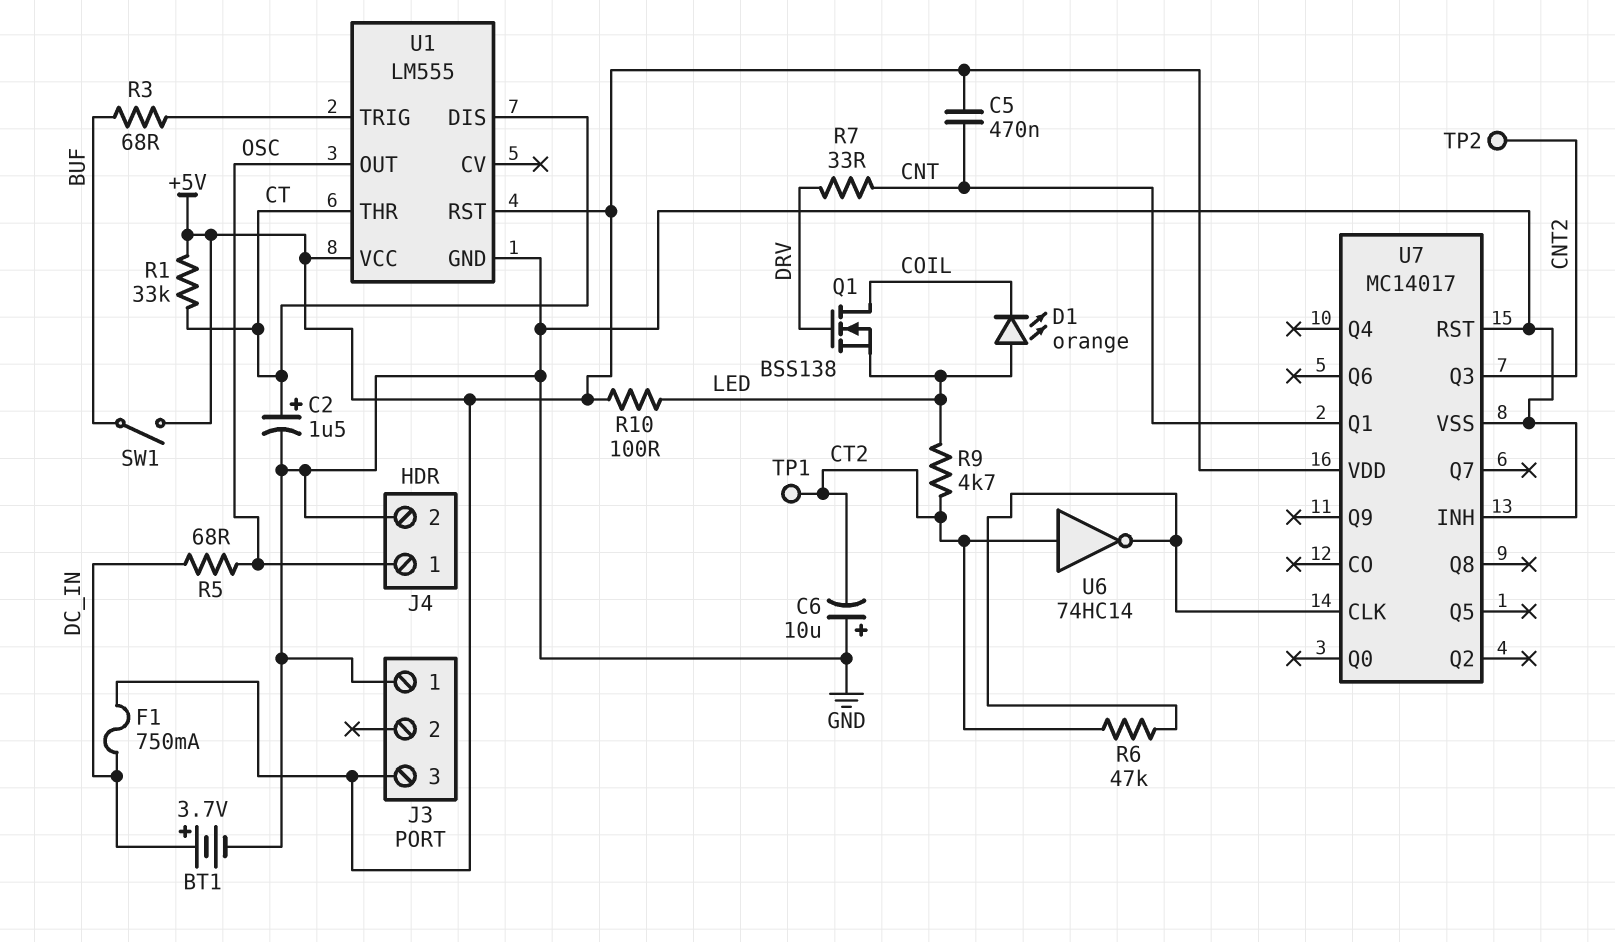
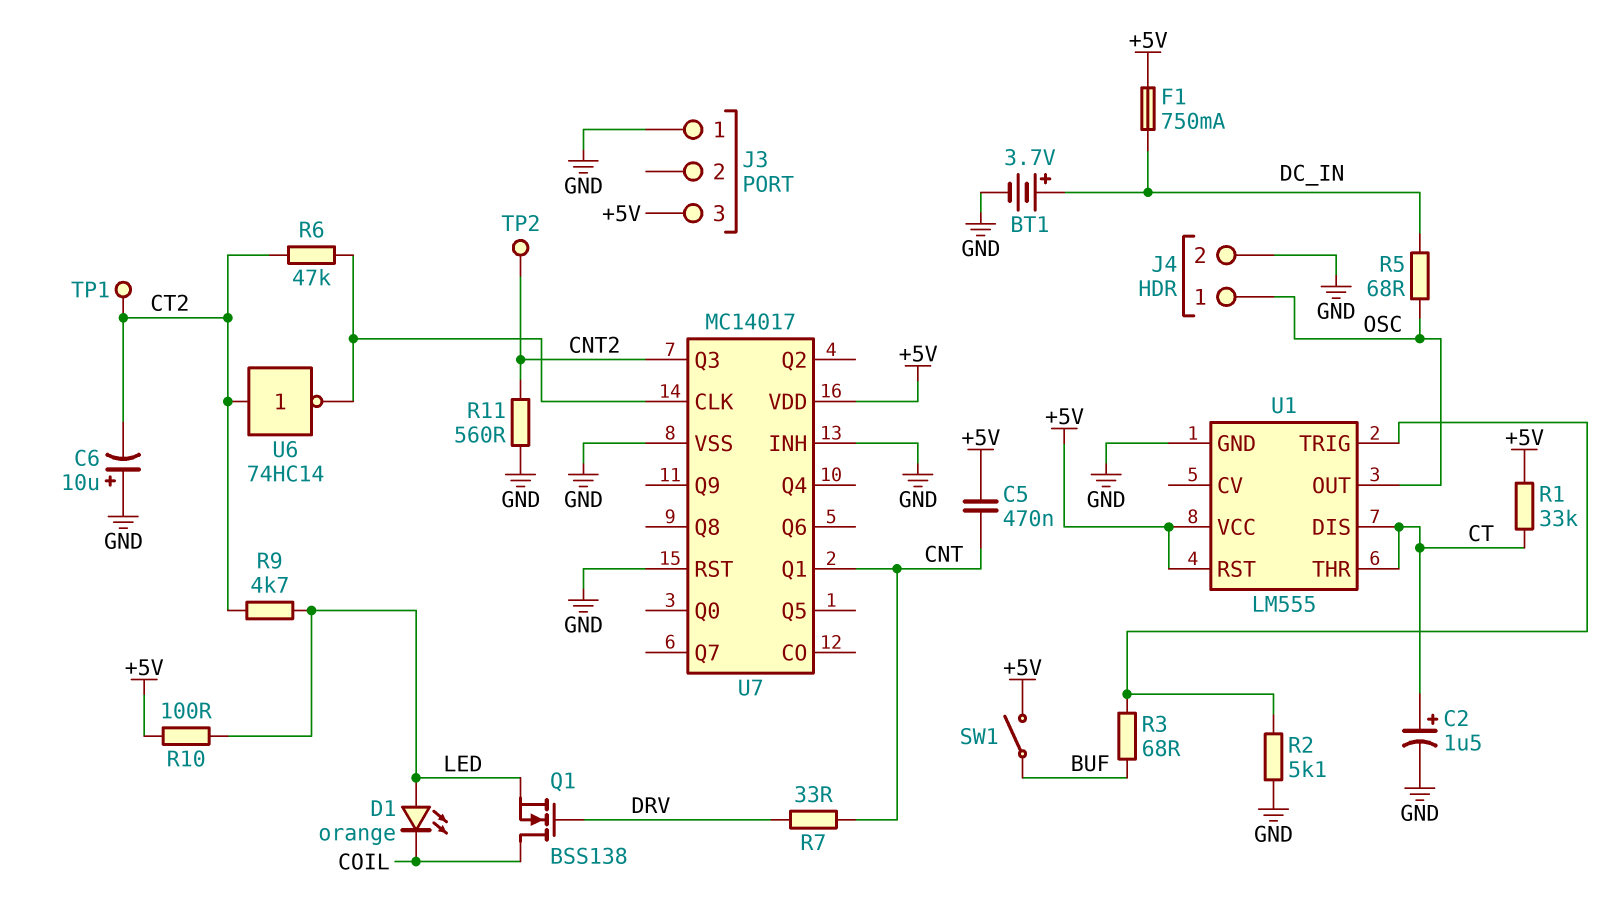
R2: none -> 5.1k (GND, U1/TRIG)
R11: none -> 560 (CNT2, GND)

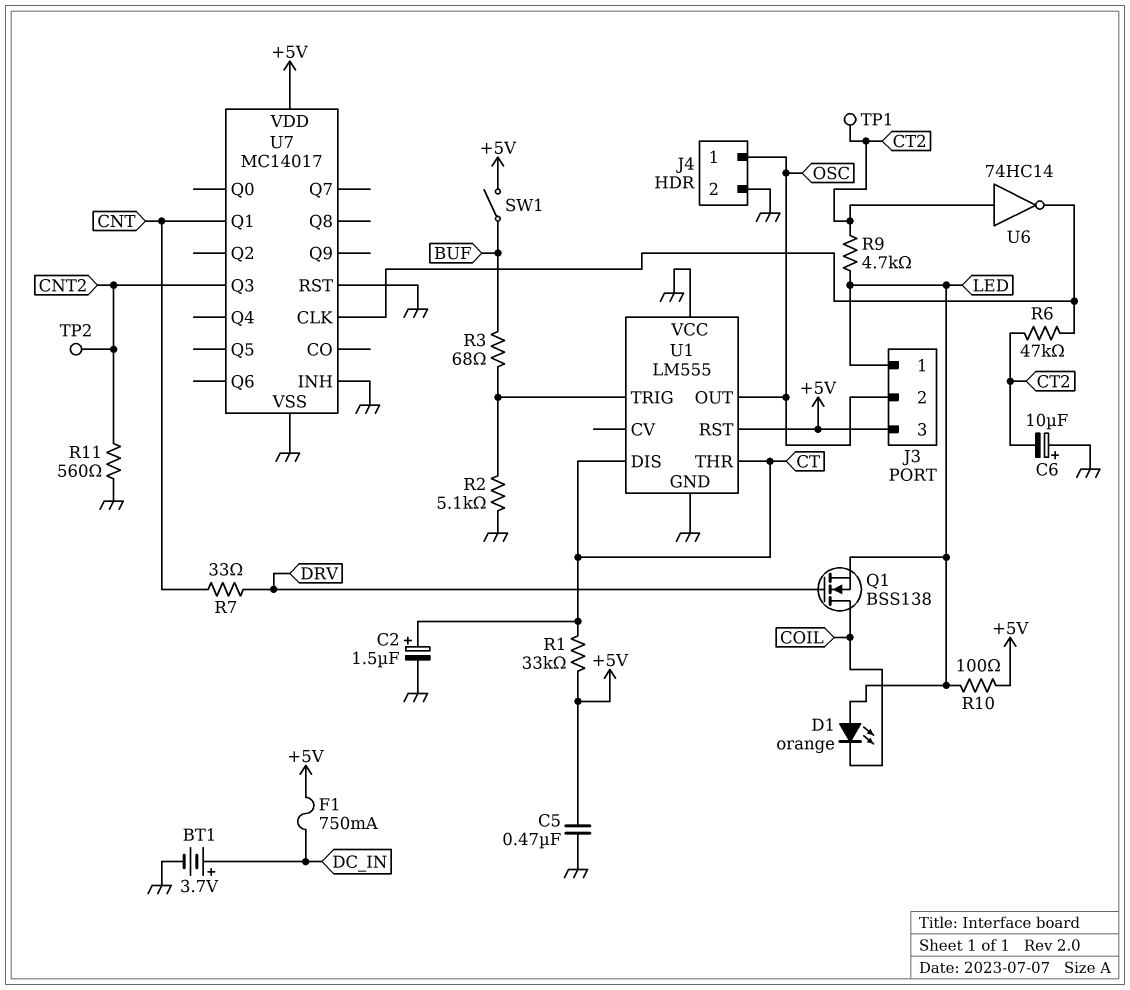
C5: 470nF (+5V, CNT) -> 470nF (+5V, GND)
J3 pin 1: GND -> LED
J3 pin 2: none -> OSC
R5: 68 (DC_IN, OSC) -> none
U1 pin VCC: +5V -> GND

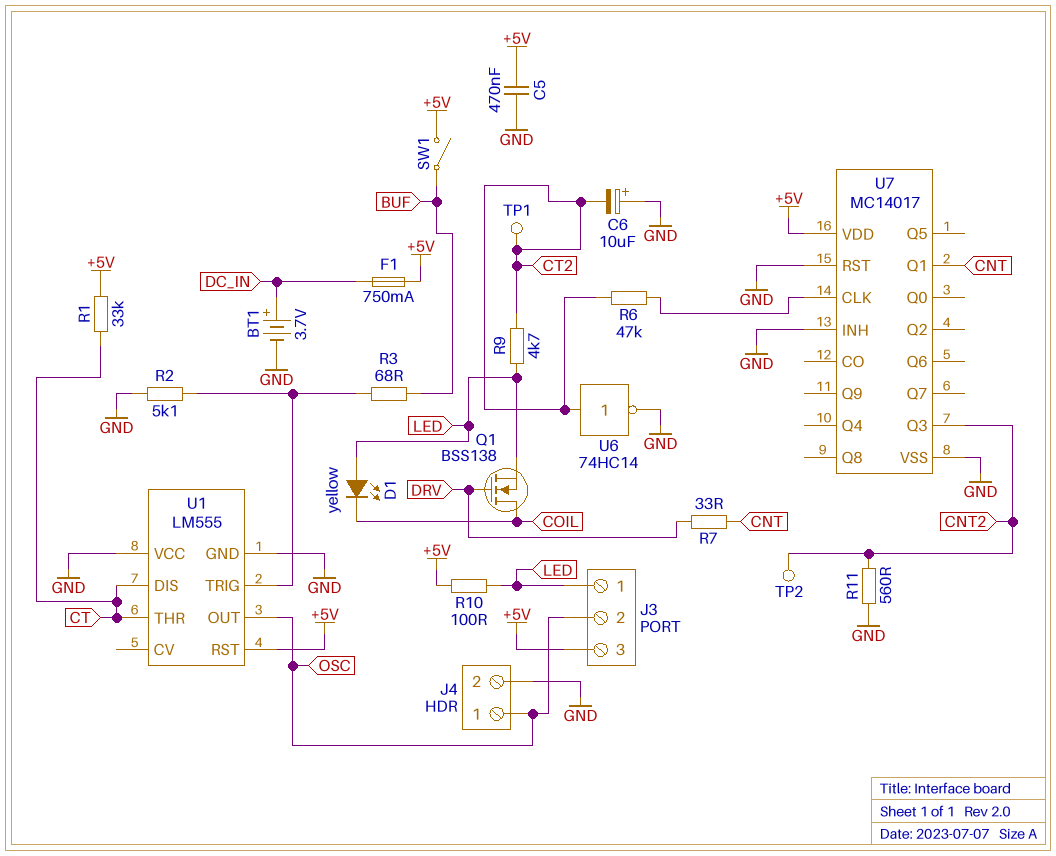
C2: 1.5uF (plus CT, minus GND) -> none
D1: LED orange (A LED, K COIL) -> LED yellow (A LED, K COIL)
U6: NOT 74HC14 (in CT2, out U7/CLK) -> NOT 74HC14 (in CT2, out GND)

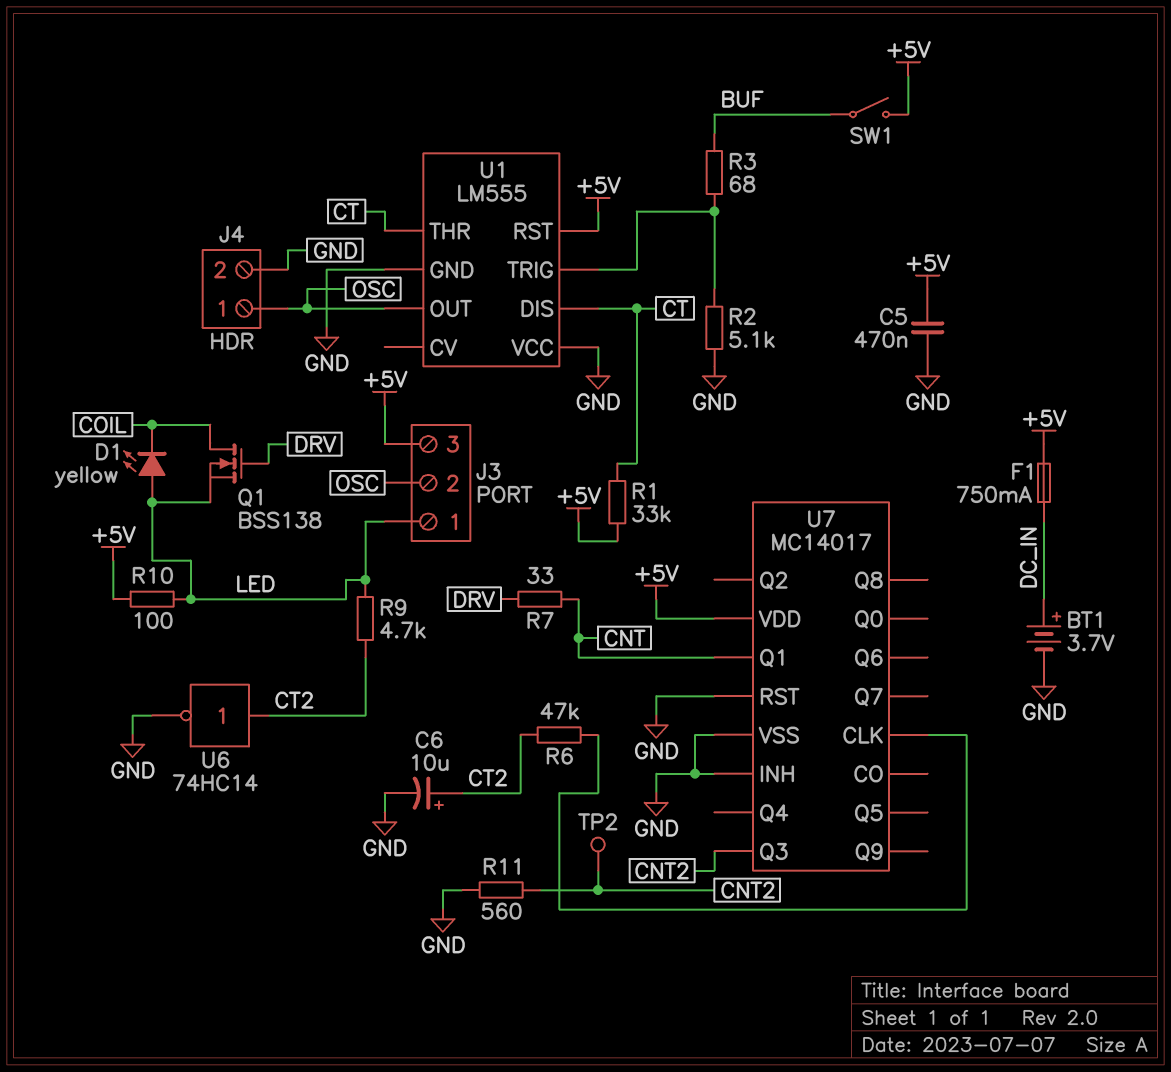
C6: 10uF (plus GND, minus CT2) -> 10uF (plus CT2, minus GND)
TP1: test point (CT2) -> none

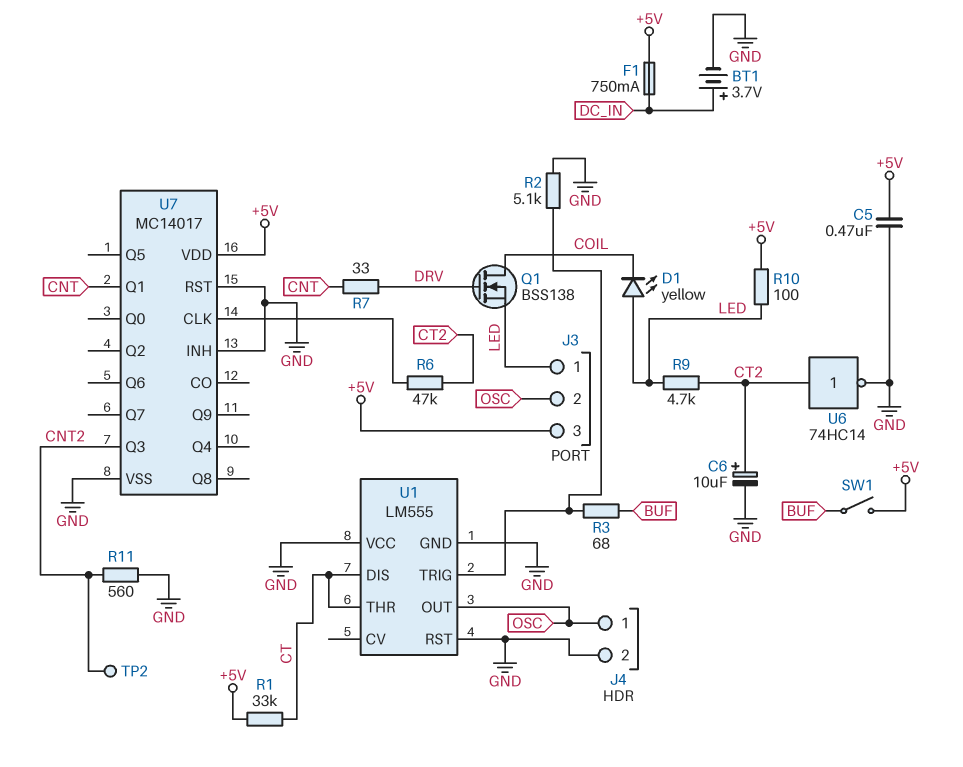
U1 pin RST: +5V -> GND

